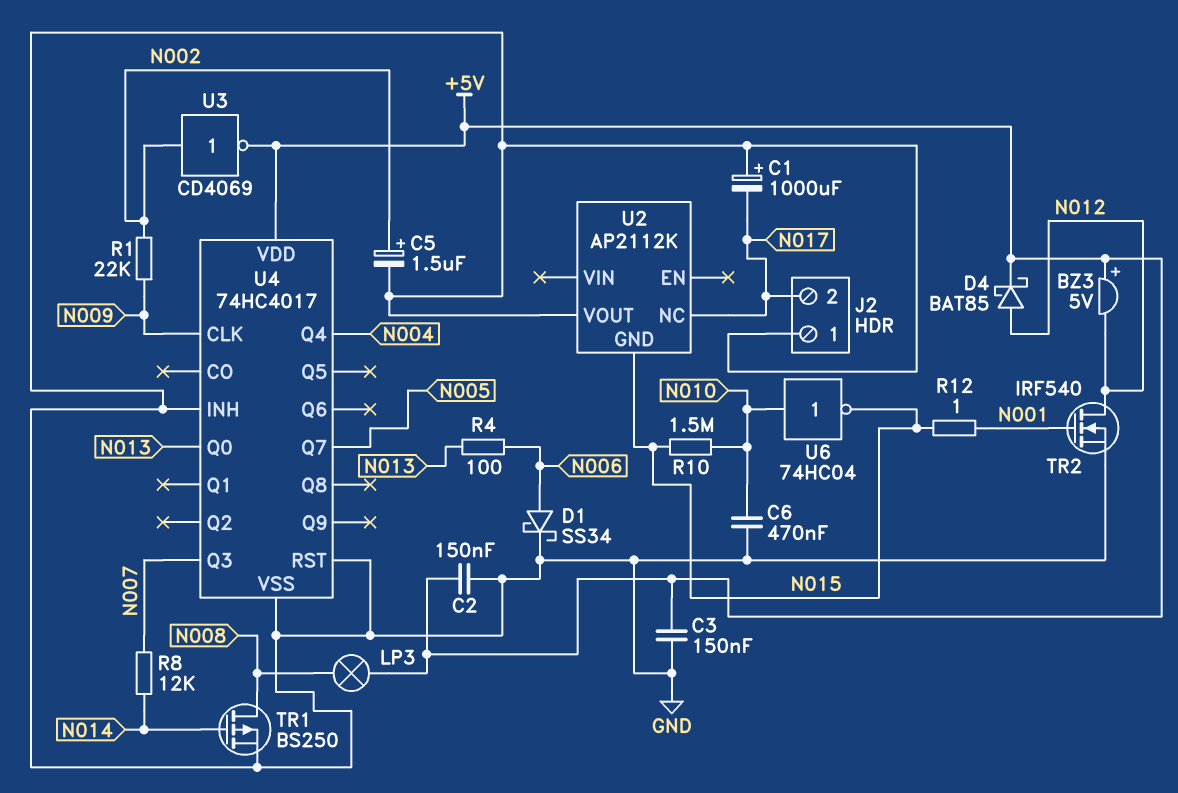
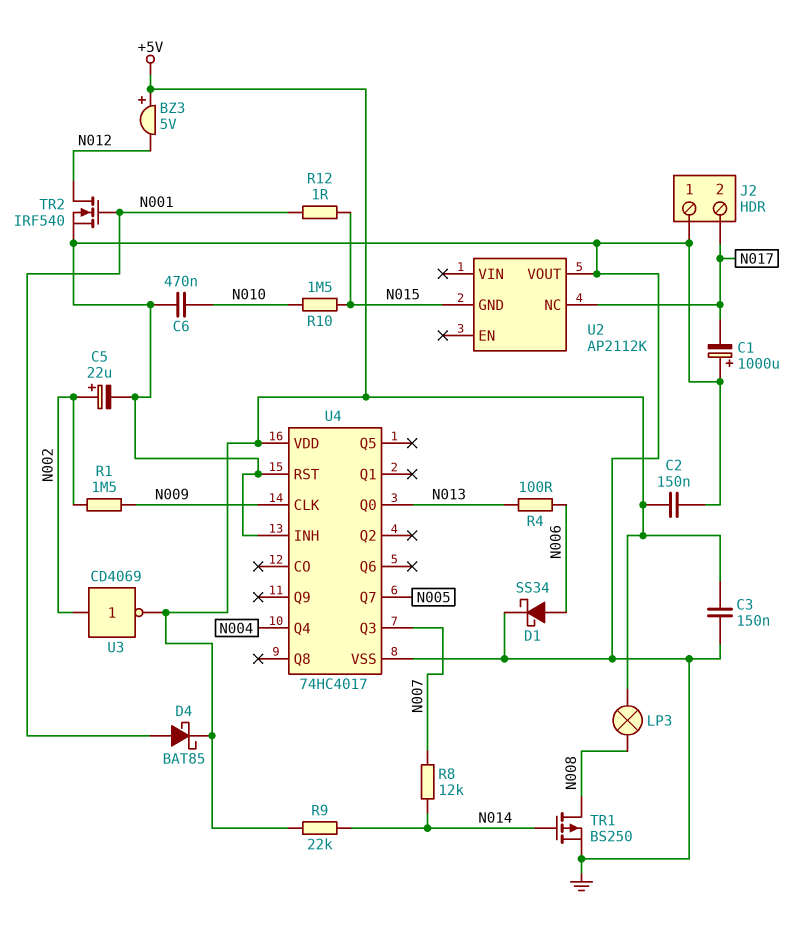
C5: 1.5uF (plus N002, minus GND) -> 22uF (plus N002, minus GND)
D4: schottky BAT85 (A N012, K +5V) -> schottky BAT85 (A N001, K +5V)
R1: 22k (N002, N009) -> 1.5M (N002, N009)
R9: none -> 22k (+5V, N014)
U6: NOT 74HC04 (in N010, out N015) -> none

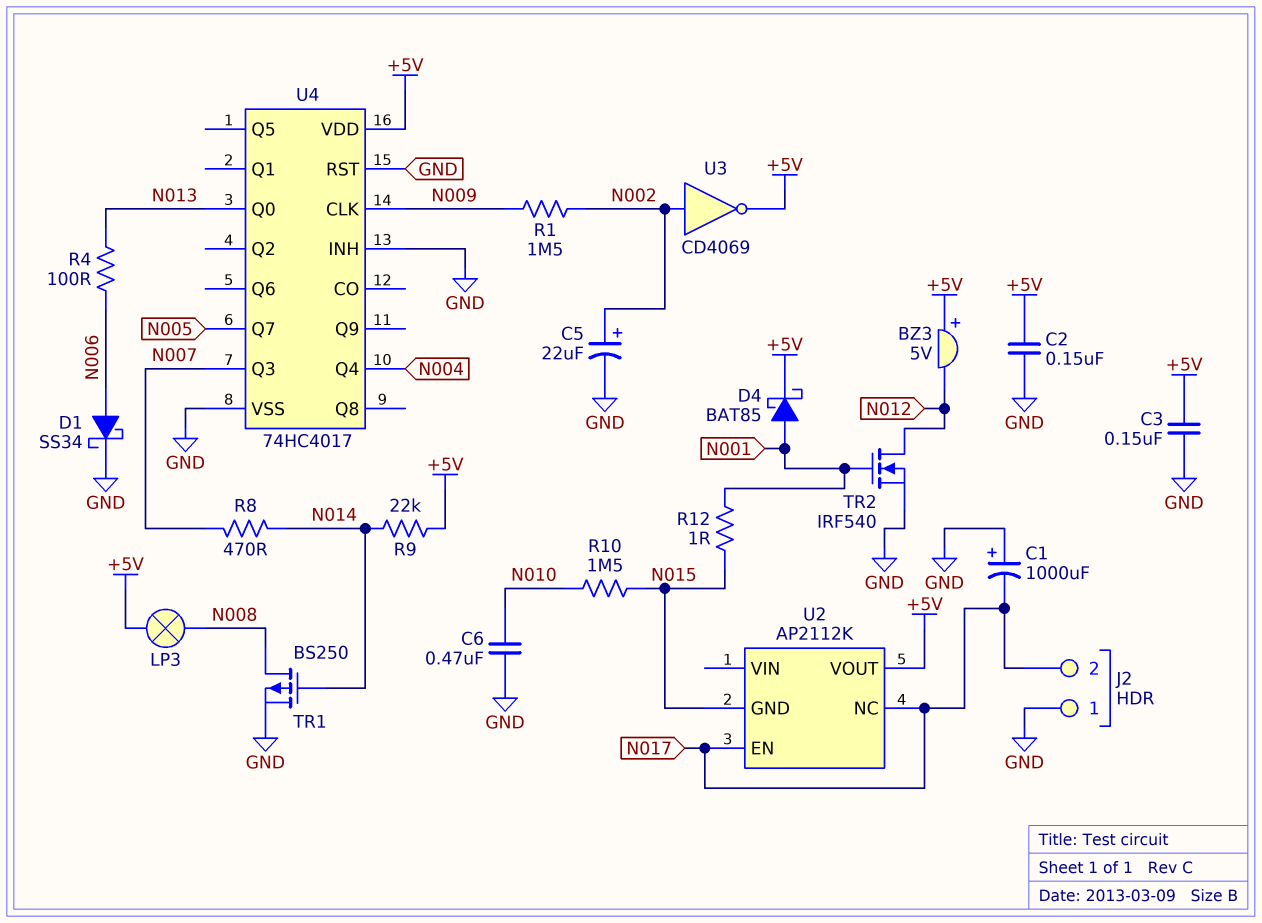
R8: 12k (N007, N014) -> 470 (N007, N014)
U2 pin EN: none -> N017
U2 pin VOUT: GND -> +5V

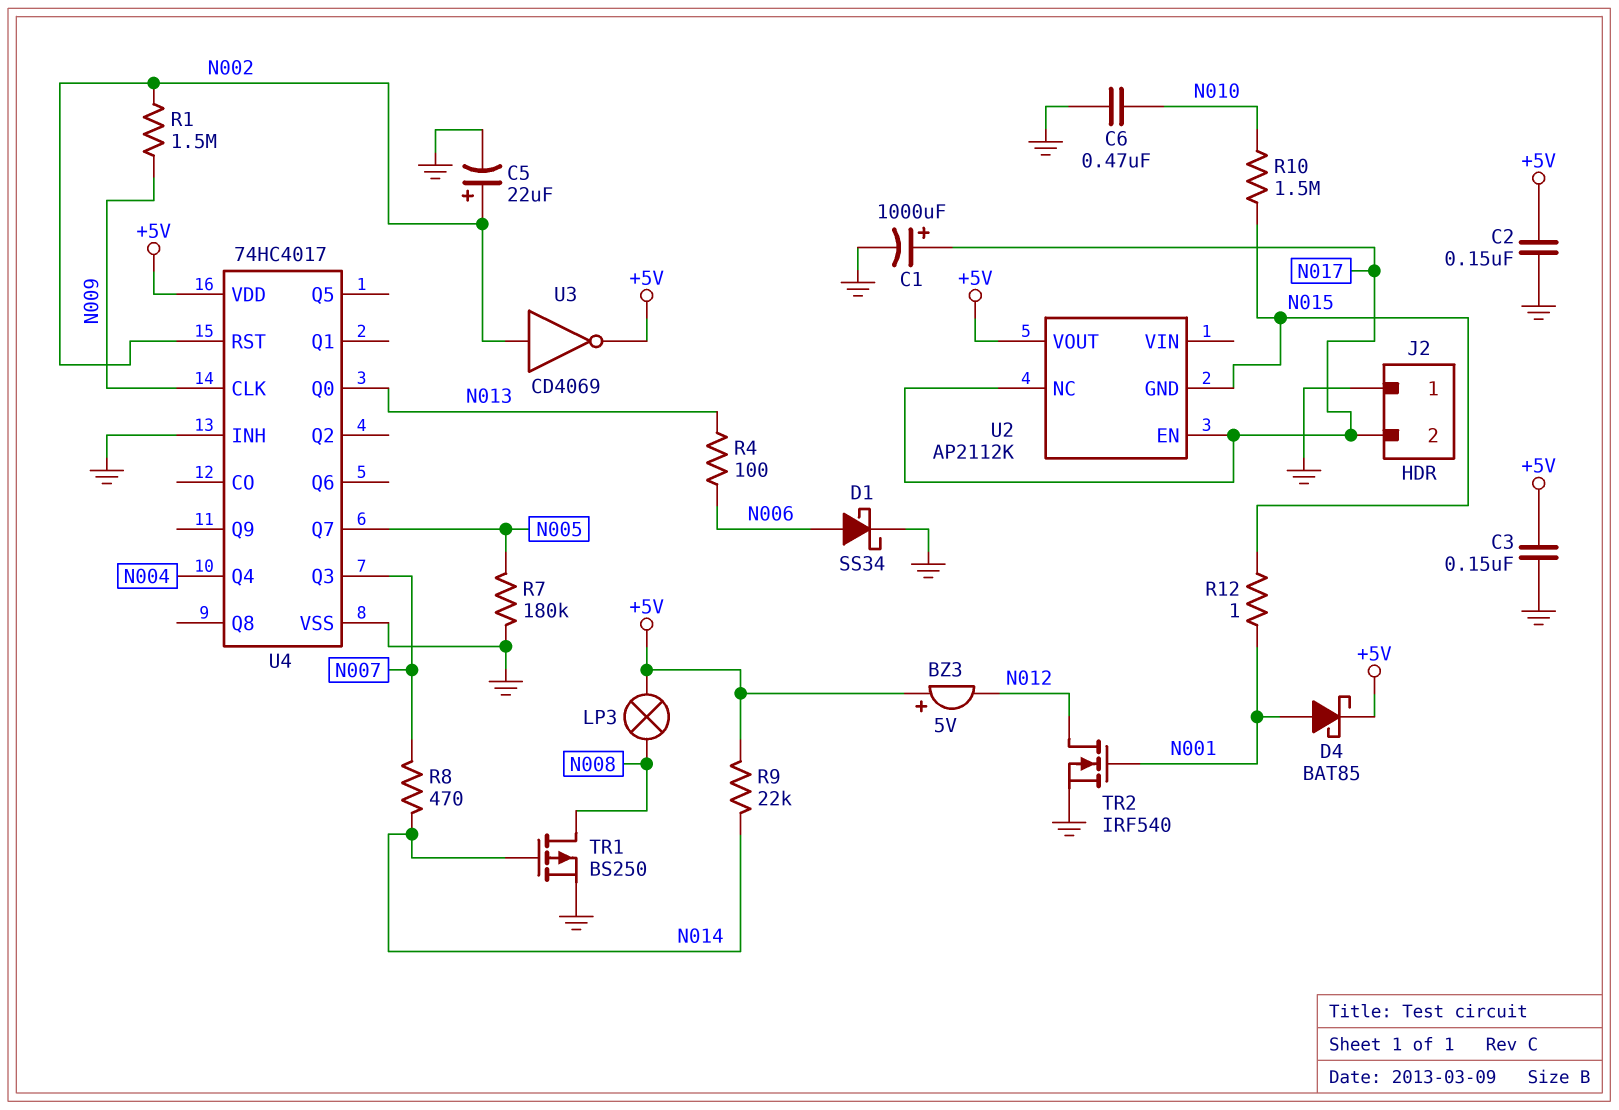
C1: 1000uF (plus GND, minus N017) -> 1000uF (plus N017, minus GND)
R7: none -> 180k (GND, N005)
U4 pin RST: GND -> N002

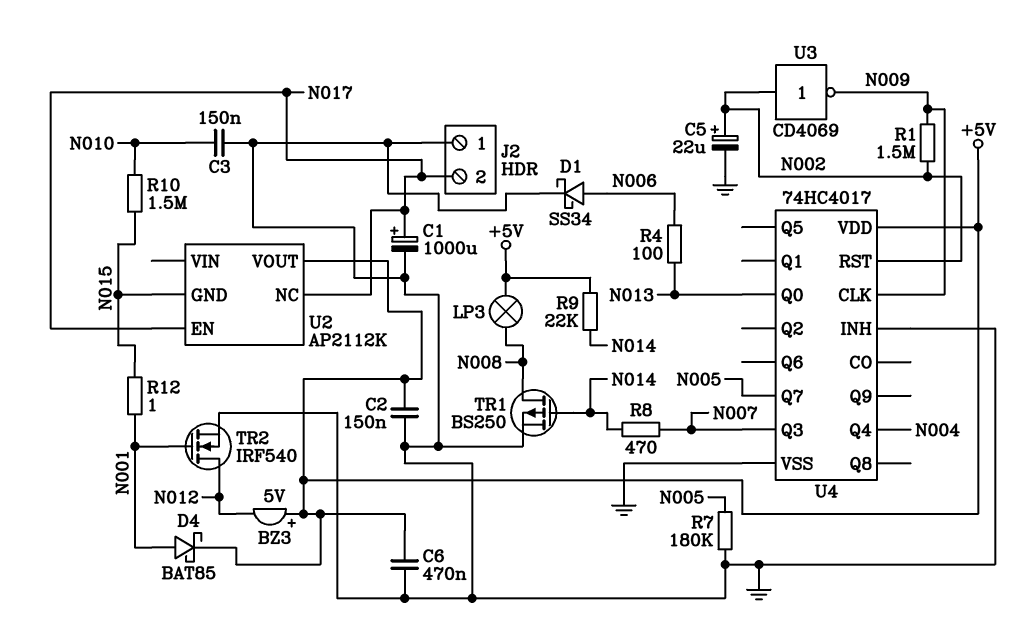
C3: 150nF (+5V, GND) -> 150nF (GND, N010)
C6: 470nF (GND, N010) -> 470nF (+5V, GND)
U3: NOT CD4069 (in N002, out +5V) -> NOT CD4069 (in N002, out N009)

